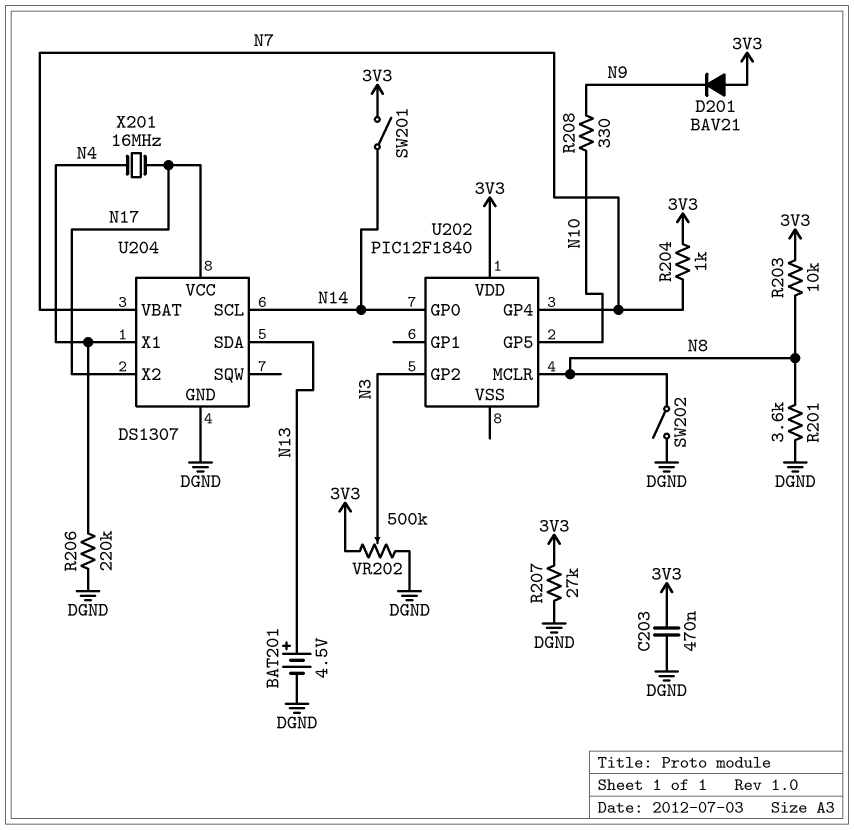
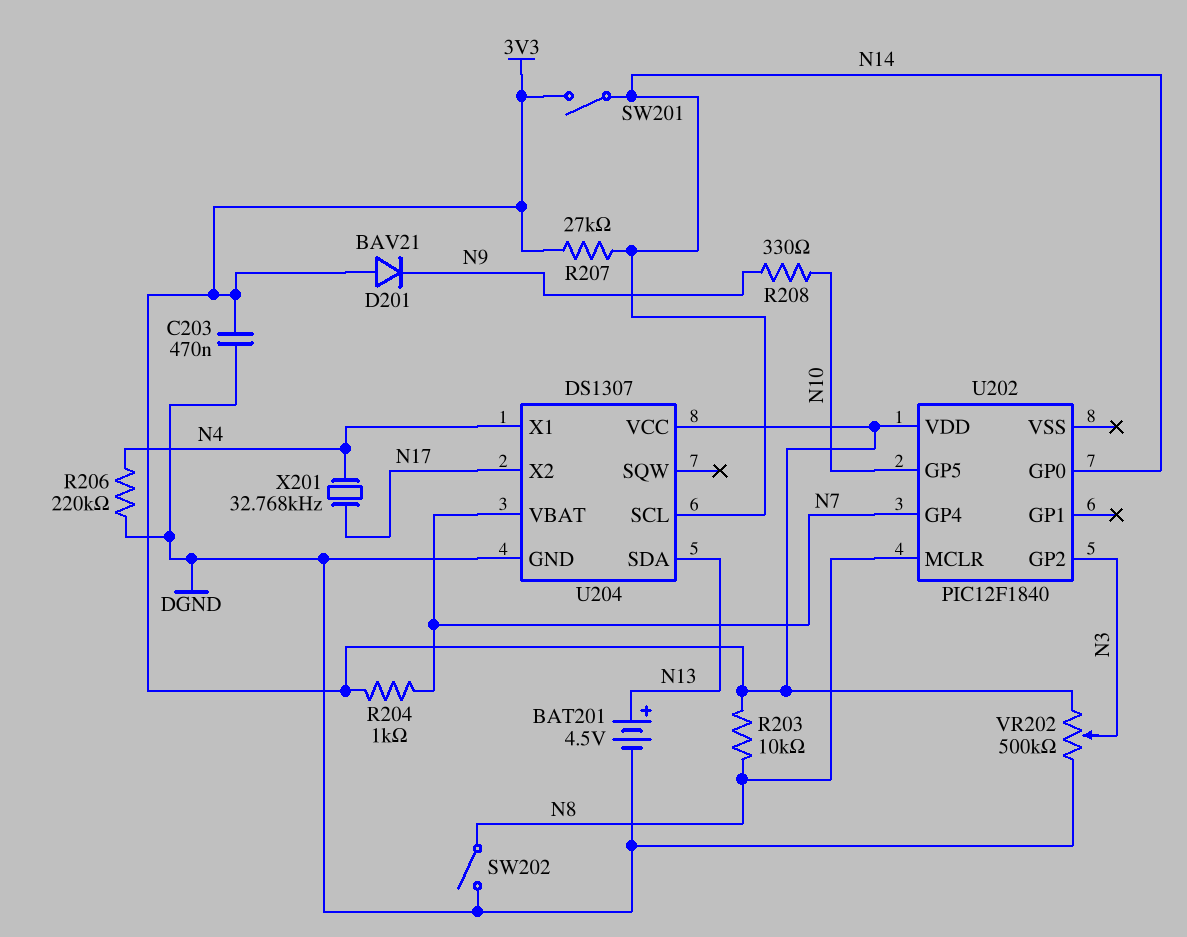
R201: 3.6k (DGND, N8) -> none
R207: 27k (3V3, DGND) -> 27k (3V3, N14)
U204 pin VCC: N17 -> 3V3
X201: 16MHz (N4, N17) -> 32.768kHz (N4, N17)

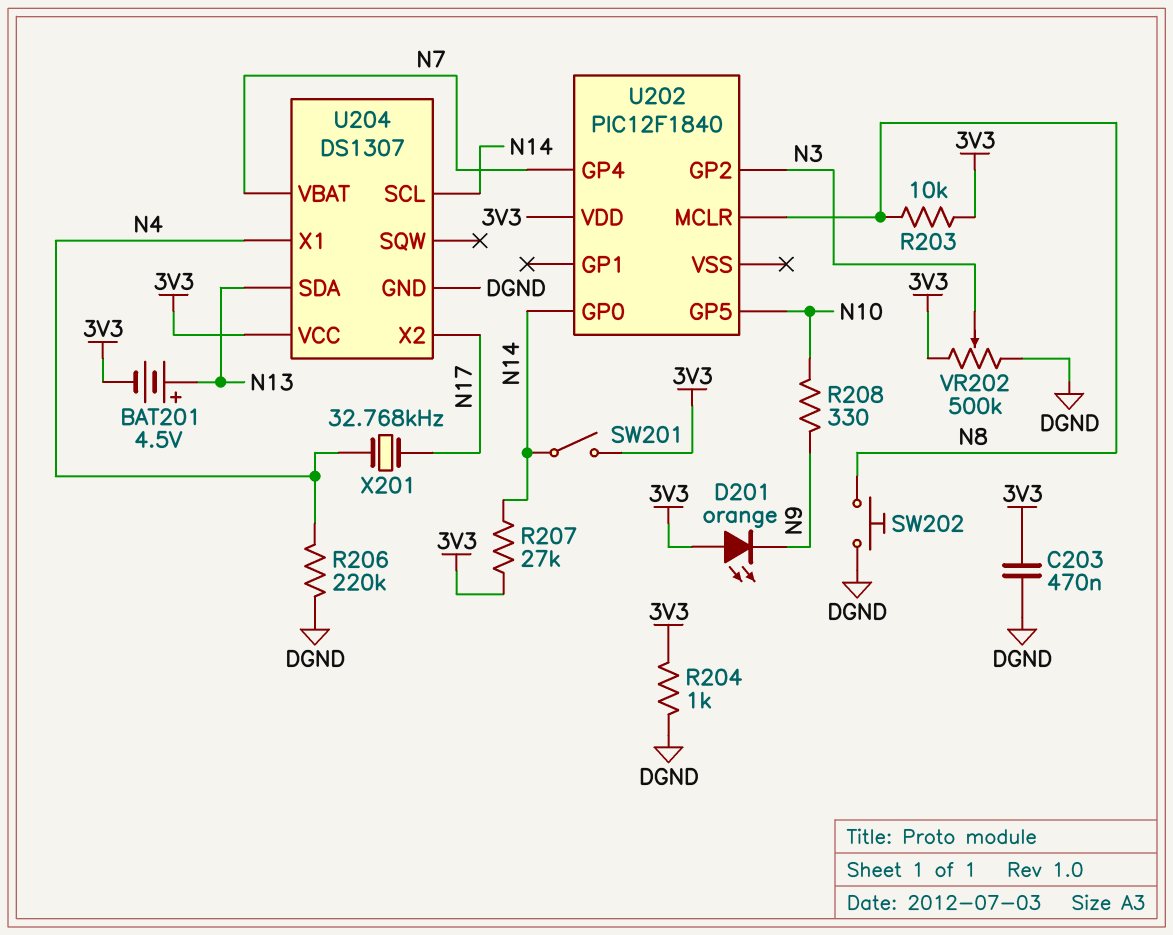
BAT201: 4.5V (plus N13, minus DGND) -> 4.5V (plus N13, minus 3V3)
D201: diode BAV21 (A 3V3, K N9) -> LED orange (A 3V3, K N9)
R204: 1k (3V3, N7) -> 1k (3V3, DGND)
SW202: switch (DGND, N8) -> button (DGND, N8)

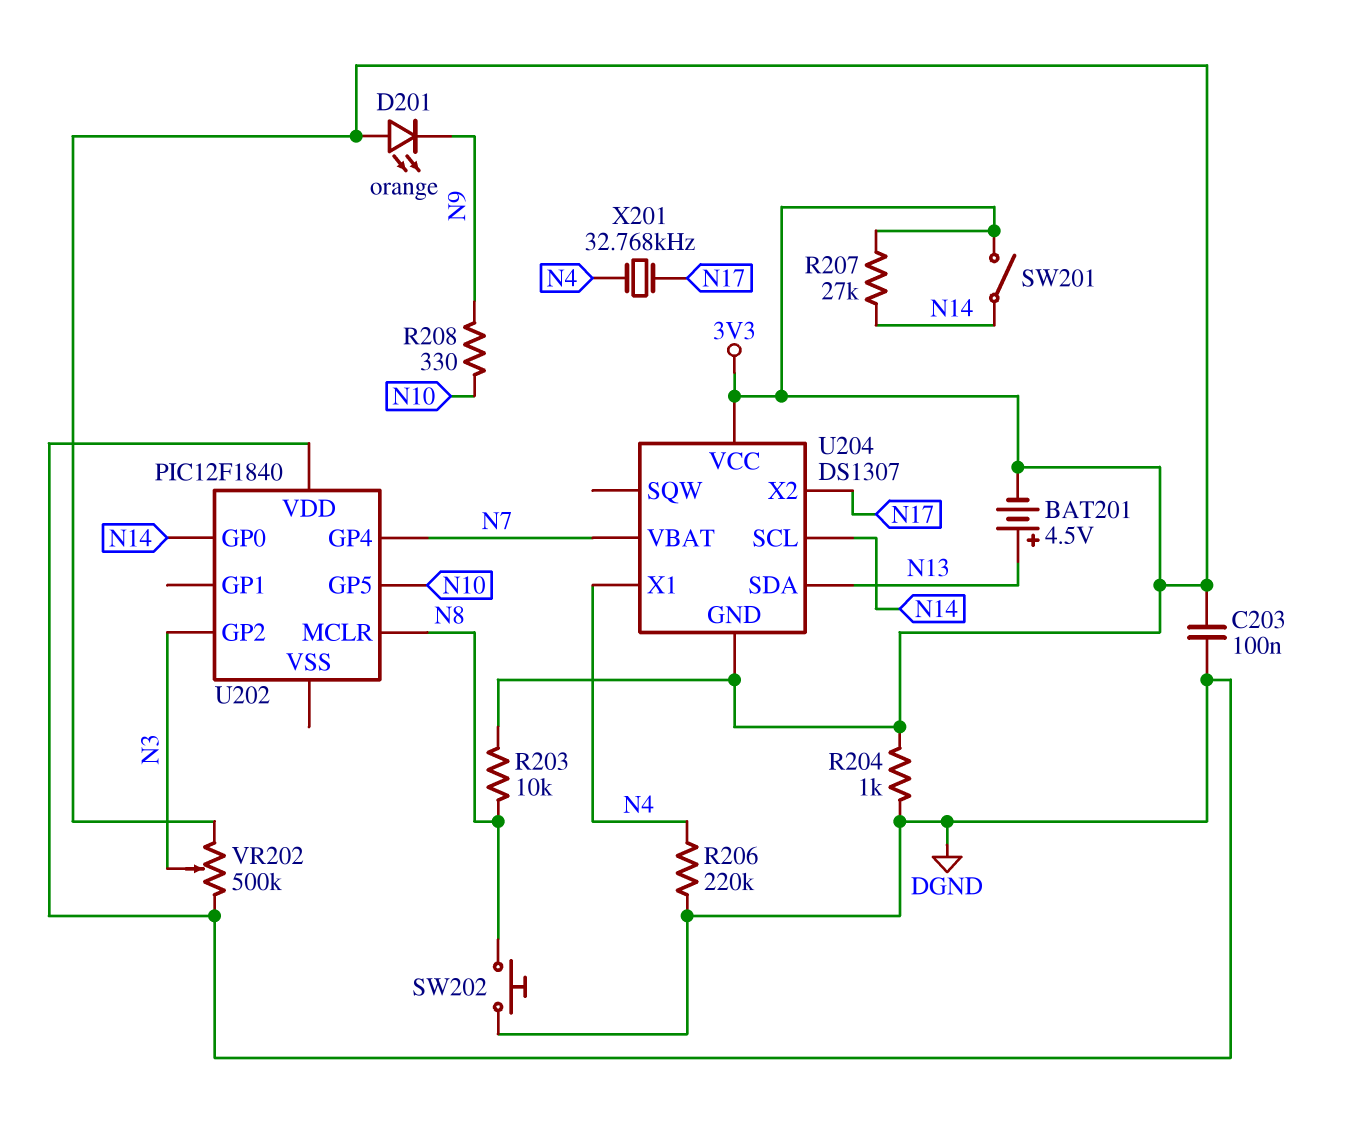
C203: 470nF (3V3, DGND) -> 100nF (3V3, DGND)
U202 pin VDD: 3V3 -> DGND
U204 pin GND: DGND -> 3V3

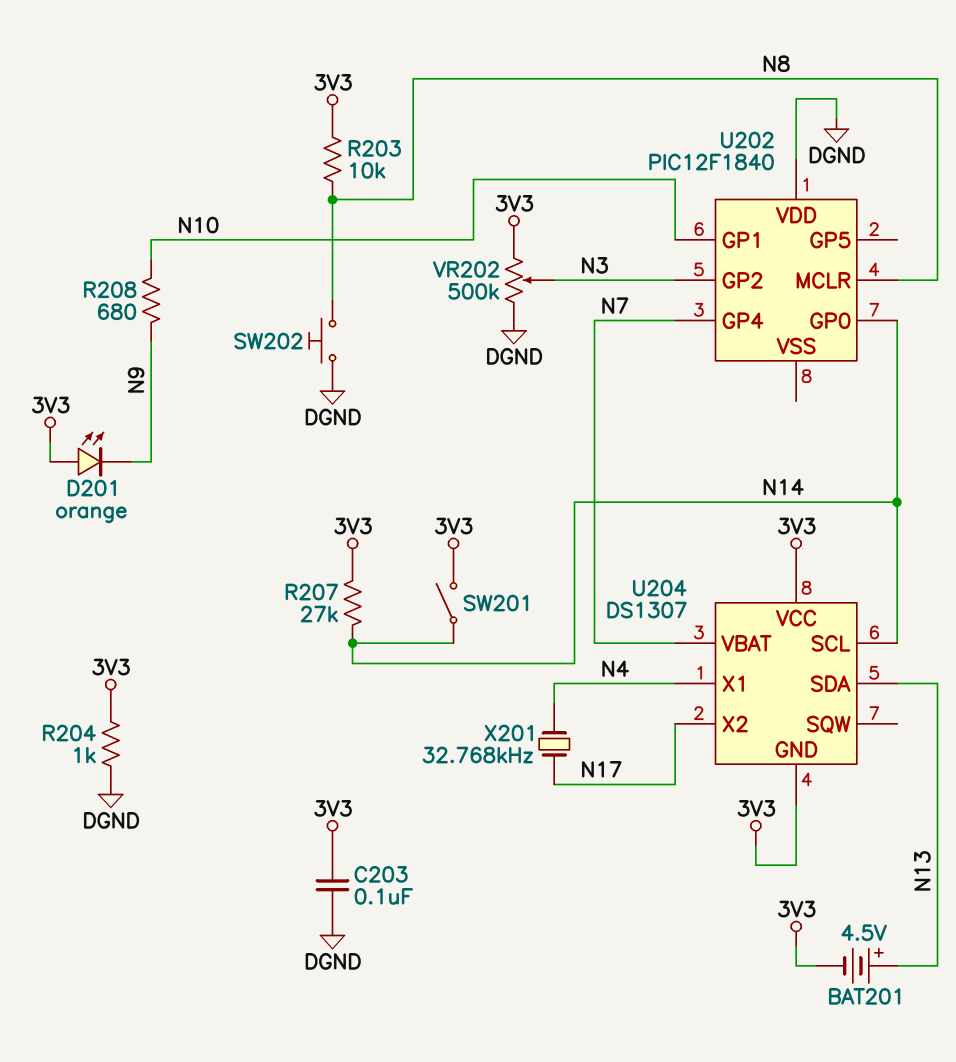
R206: 220k (DGND, N4) -> none
R208: 330 (N9, N10) -> 680 (N9, N10)
U202 pin GP1: none -> N10
U202 pin GP5: N10 -> none

